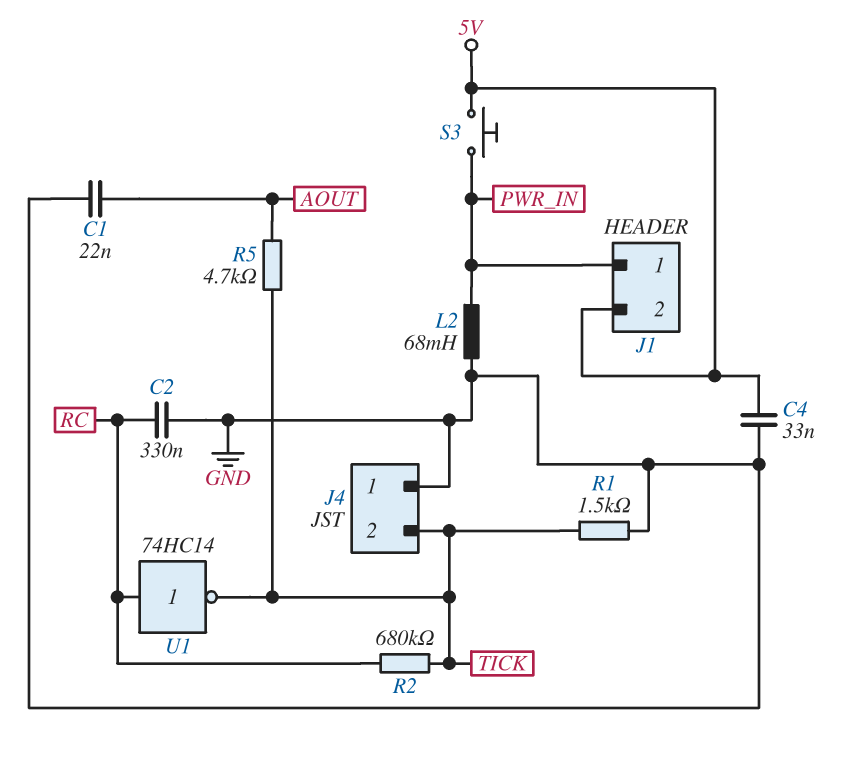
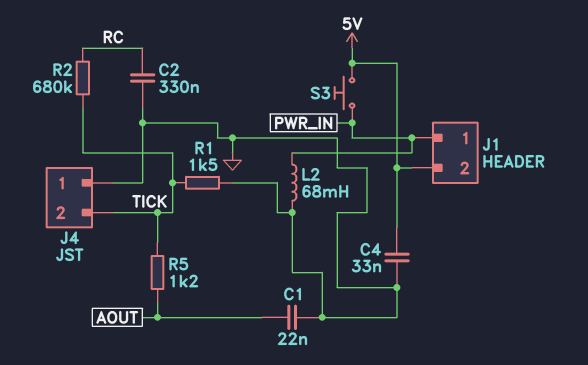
R5: 4.7k (AOUT, TICK) -> 1.2k (AOUT, TICK)
U1: NOT 74HC14 (in RC, out TICK) -> none

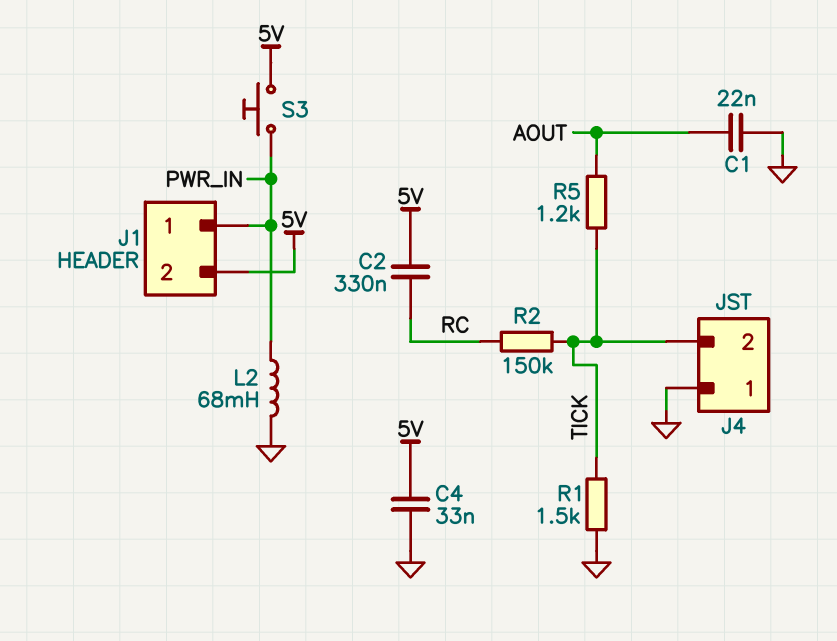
C2: 330nF (GND, RC) -> 330nF (5V, RC)
R2: 680k (RC, TICK) -> 150k (RC, TICK)

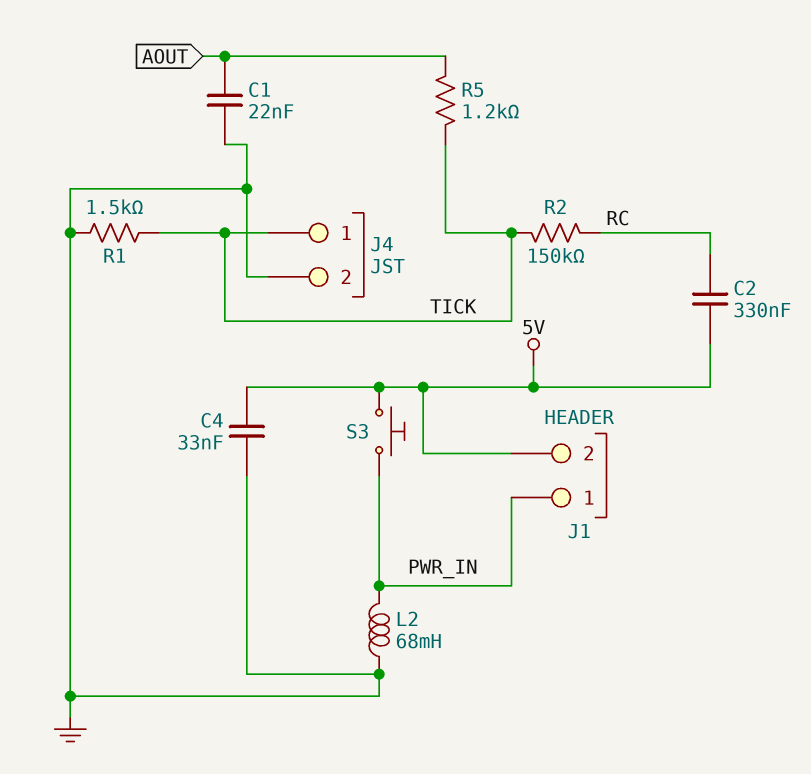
J4 pin 1: GND -> TICK
J4 pin 2: TICK -> GND

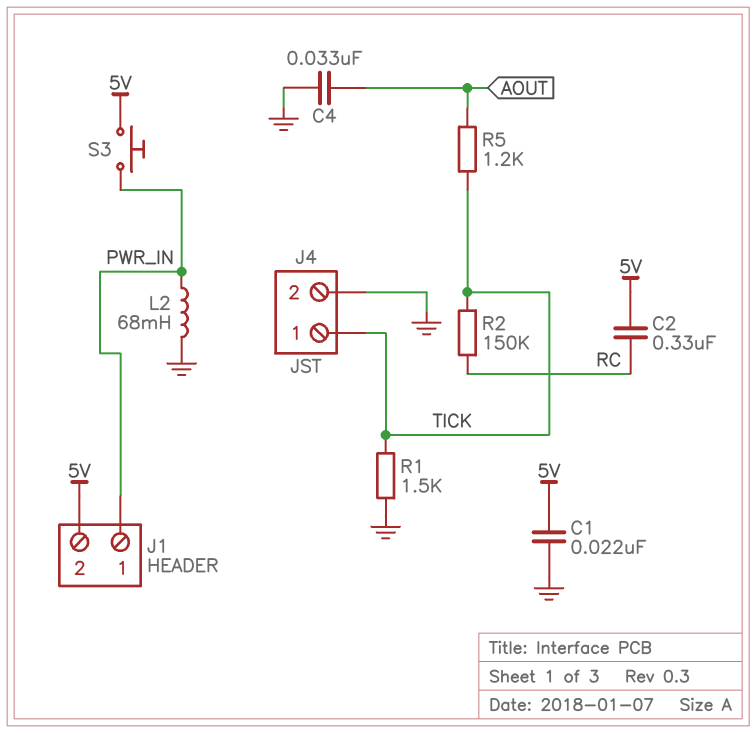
C1: 22nF (AOUT, GND) -> 22nF (5V, GND)
C4: 33nF (5V, GND) -> 33nF (AOUT, GND)

